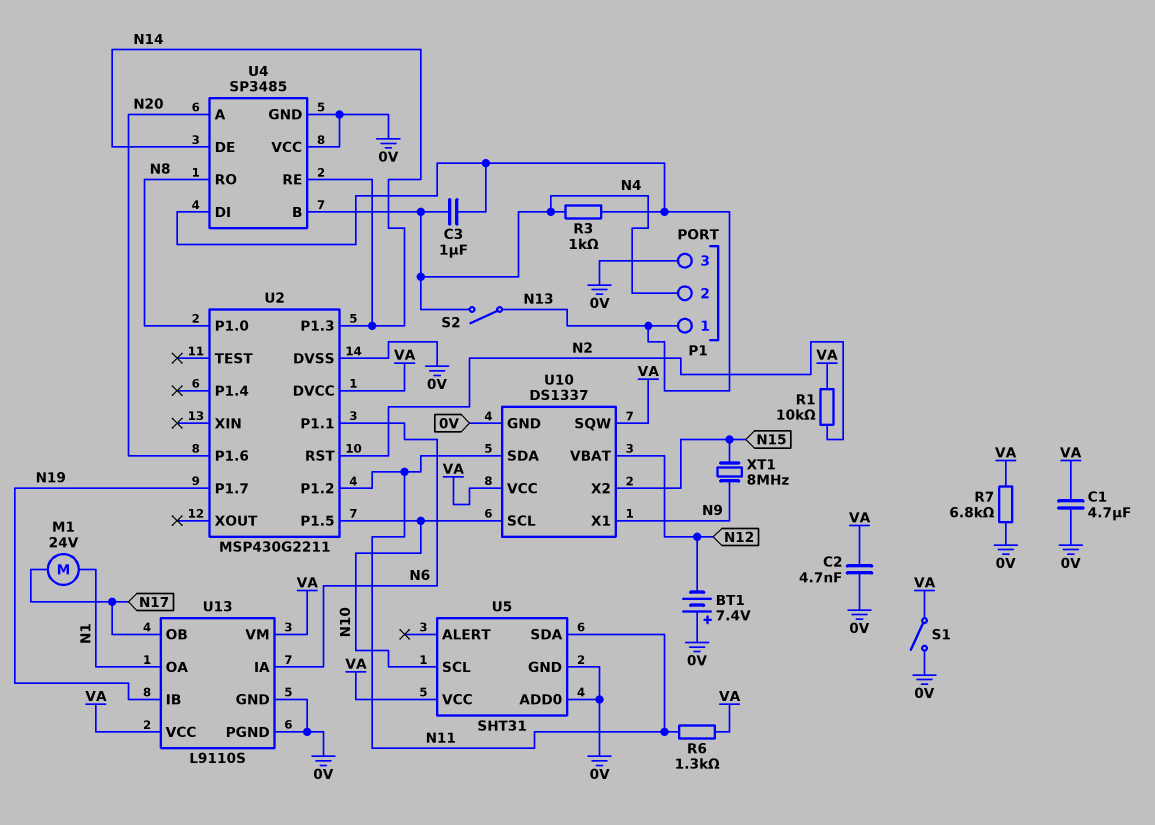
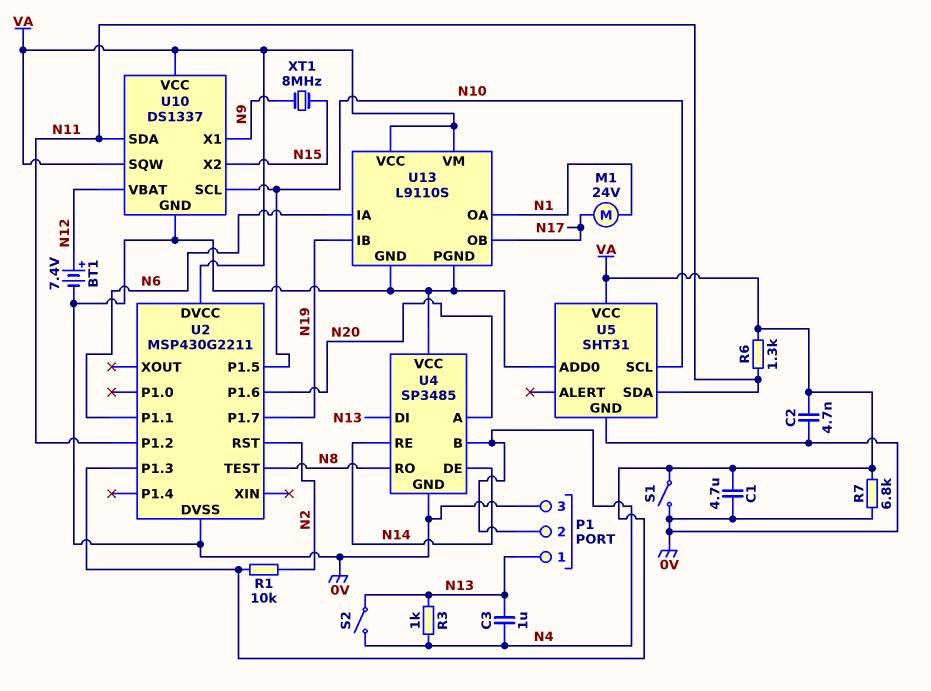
BT1: 7.4V (plus 0V, minus N12) -> 7.4V (plus N12, minus 0V)
U2 pin P1.0: N8 -> none
U2 pin P1.3: N14 -> VA
U2 pin TEST: none -> N8

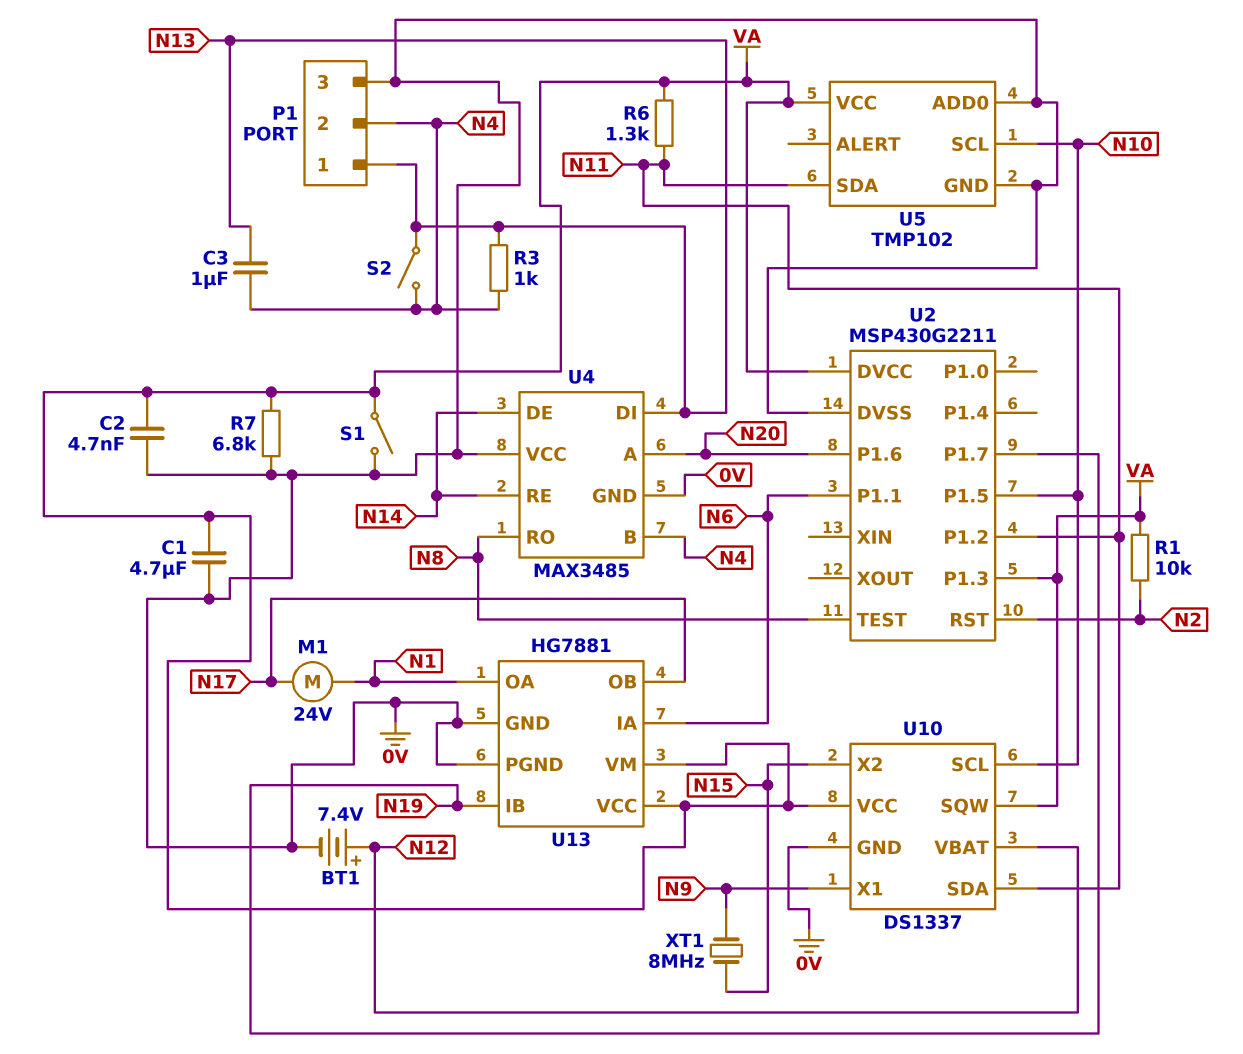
U4: SP3485 -> MAX3485
U5: SHT31 -> TMP102
U13: L9110S -> HG7881

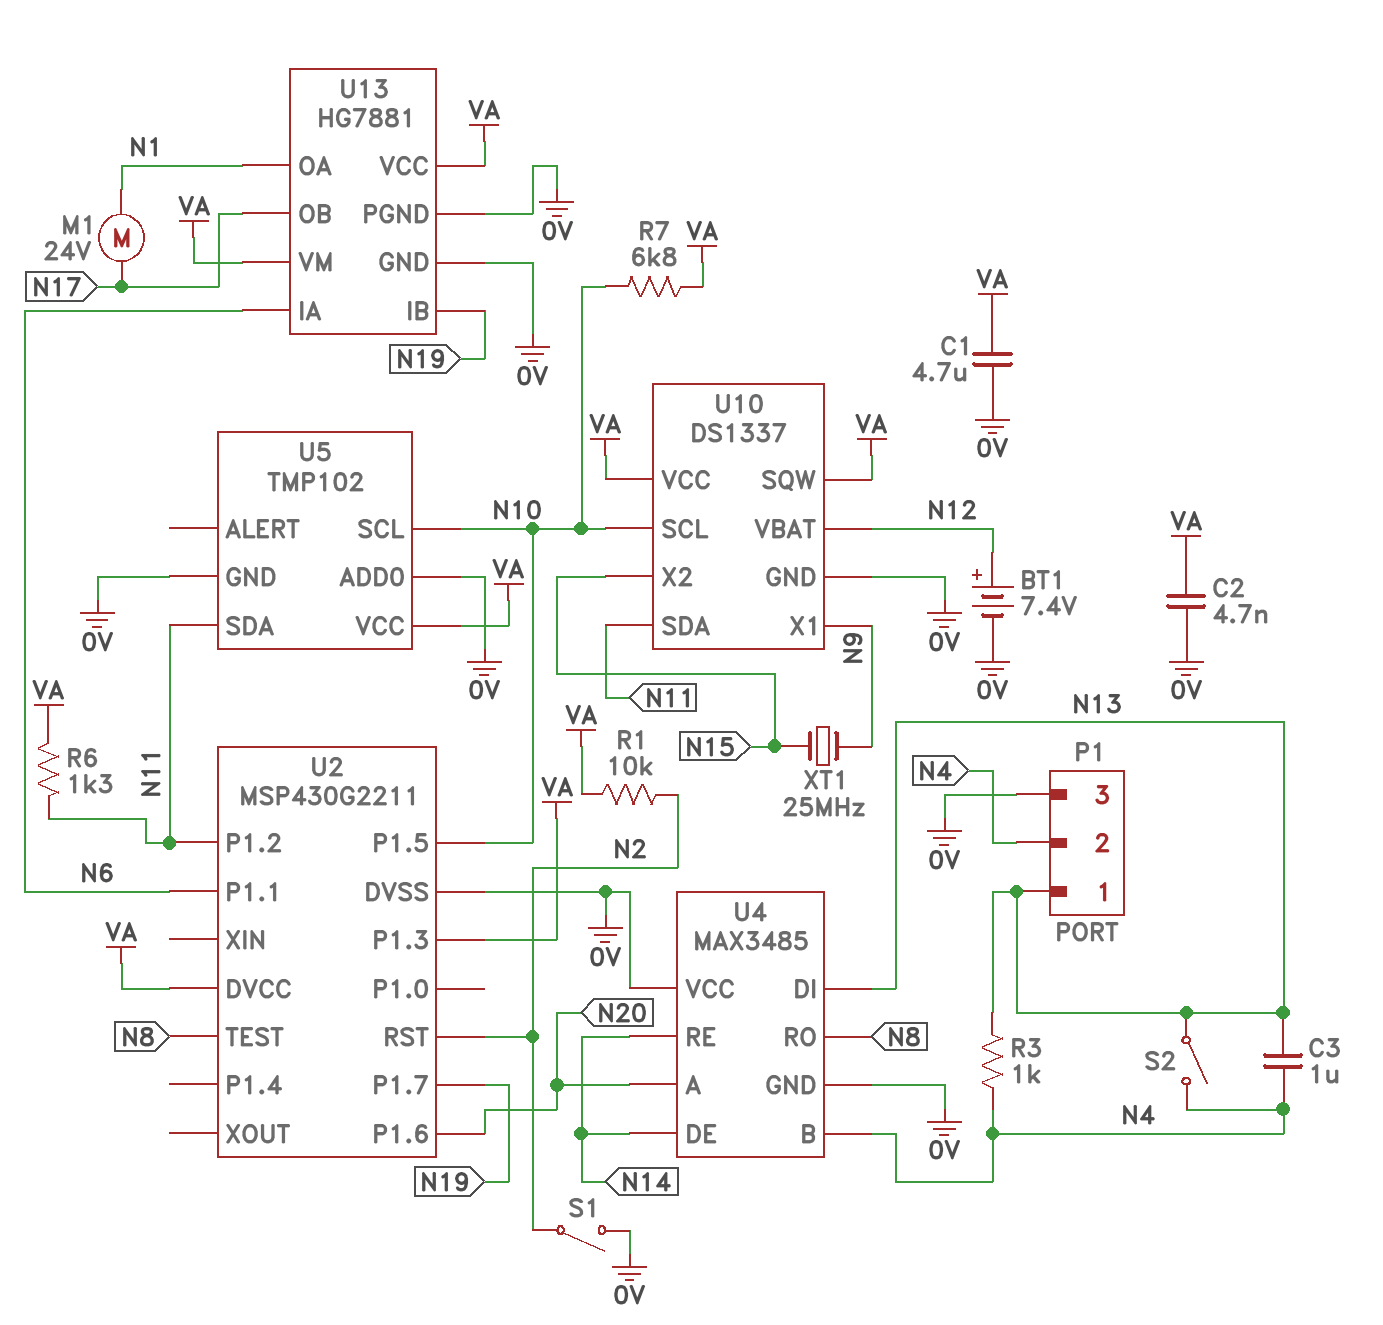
R7: 6.8k (0V, VA) -> 6.8k (N10, VA)
S1: switch (0V, VA) -> switch (0V, N2)
XT1: 8MHz (N9, N15) -> 25MHz (N9, N15)

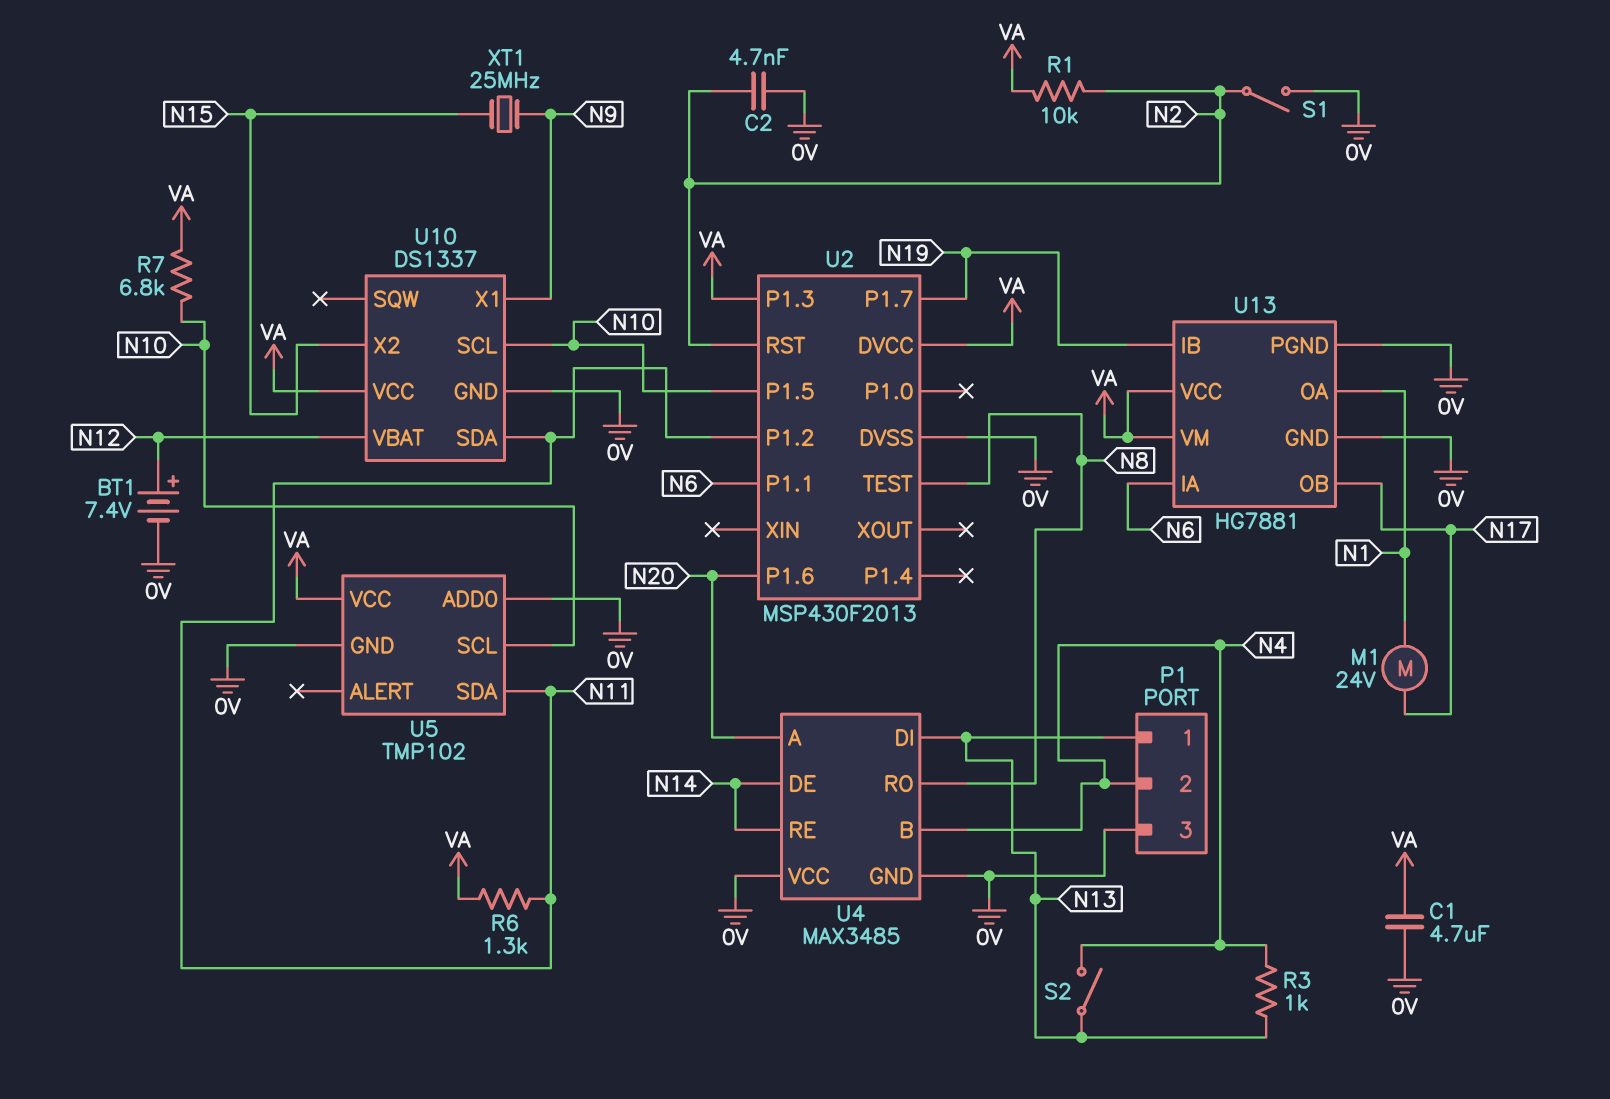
C2: 4.7nF (0V, VA) -> 4.7nF (0V, N2)
C3: 1uF (N4, N13) -> none
U2: MSP430G2211 -> MSP430F2013
U10 pin SQW: VA -> none

